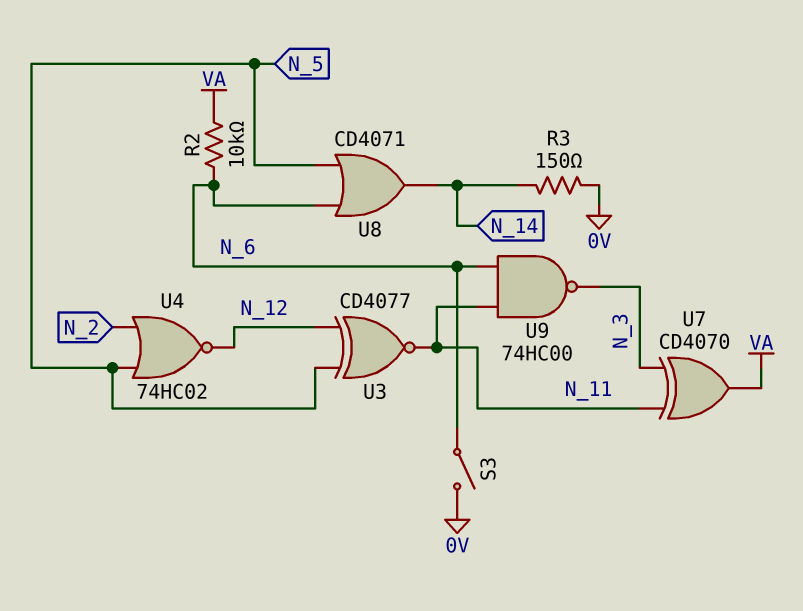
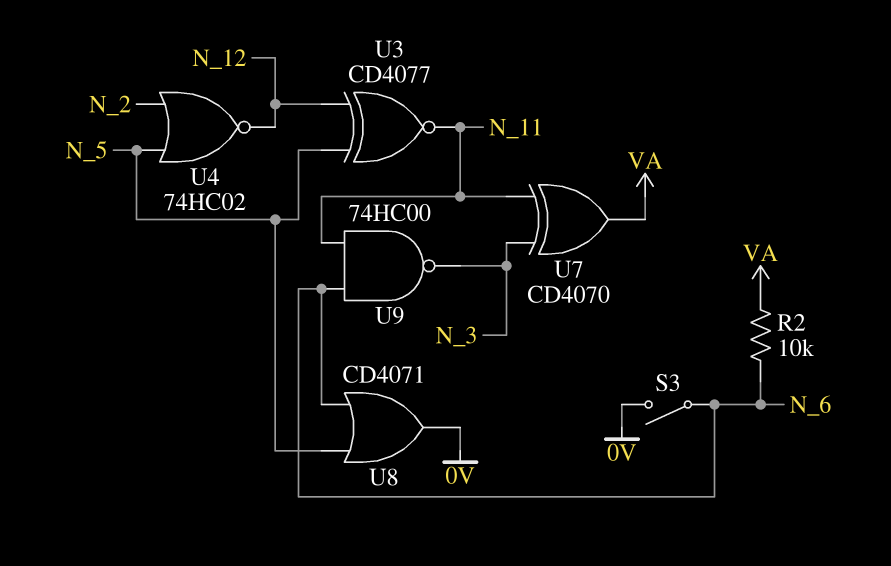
R3: 150 (0V, N_14) -> none
U8: OR CD4071 (in N_5, in N_6, out N_14) -> OR CD4071 (in N_5, in N_6, out 0V)

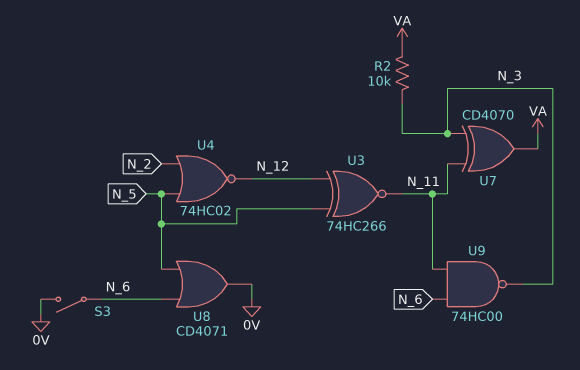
R2: 10k (N_6, VA) -> 10k (N_3, VA)
U3: XNOR CD4077 (in N_5, in N_12, out N_11) -> XNOR 74HC266 (in N_5, in N_12, out N_11)

